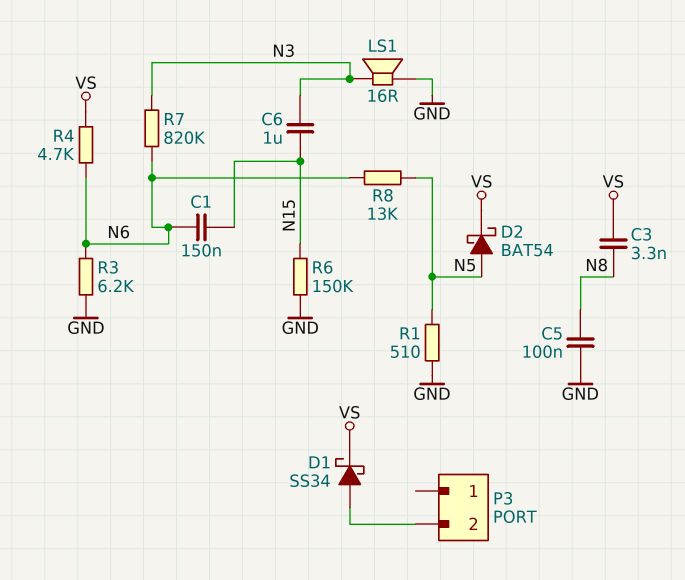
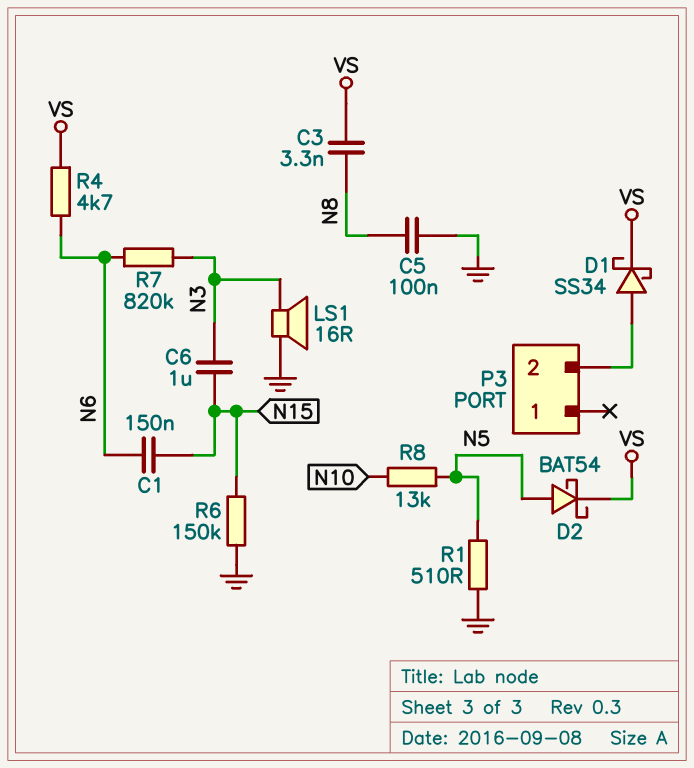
R3: 6.2k (GND, N6) -> none
R8: 13k (N5, N6) -> 13k (N5, N10)

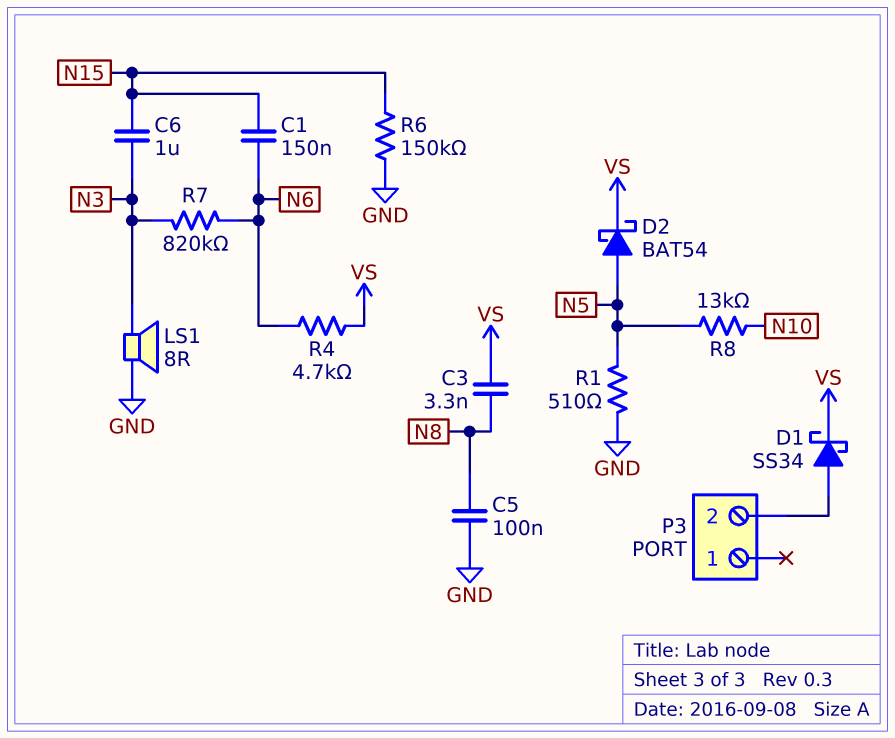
LS1: speaker 16R (GND, N3) -> speaker 8R (GND, N3)

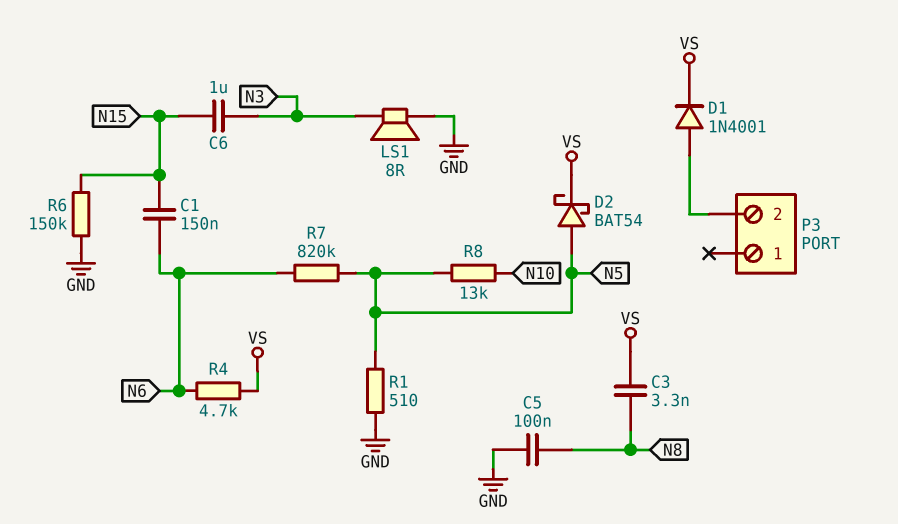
D1: schottky SS34 (A P3/2, K VS) -> diode 1N4001 (A P3/2, K VS)
R7: 820k (N3, N6) -> 820k (N5, N6)

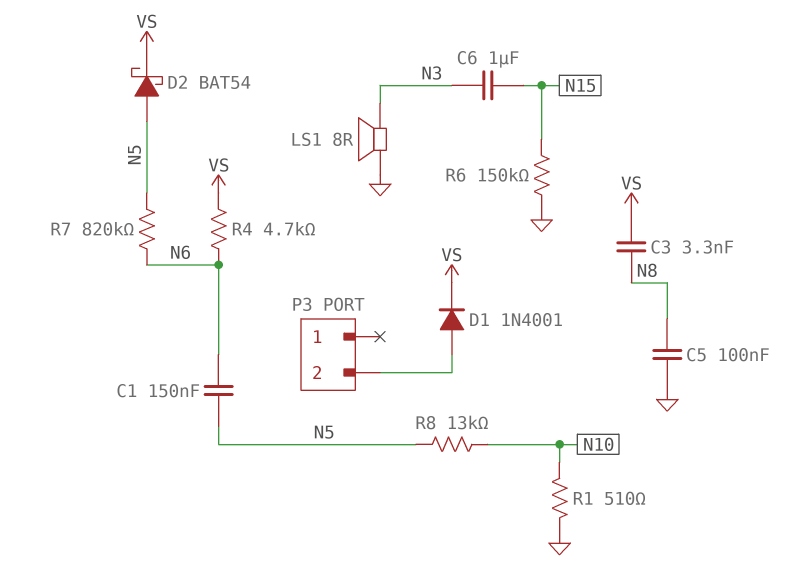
C1: 150nF (N6, N15) -> 150nF (N5, N6)
R1: 510 (GND, N5) -> 510 (GND, N10)

